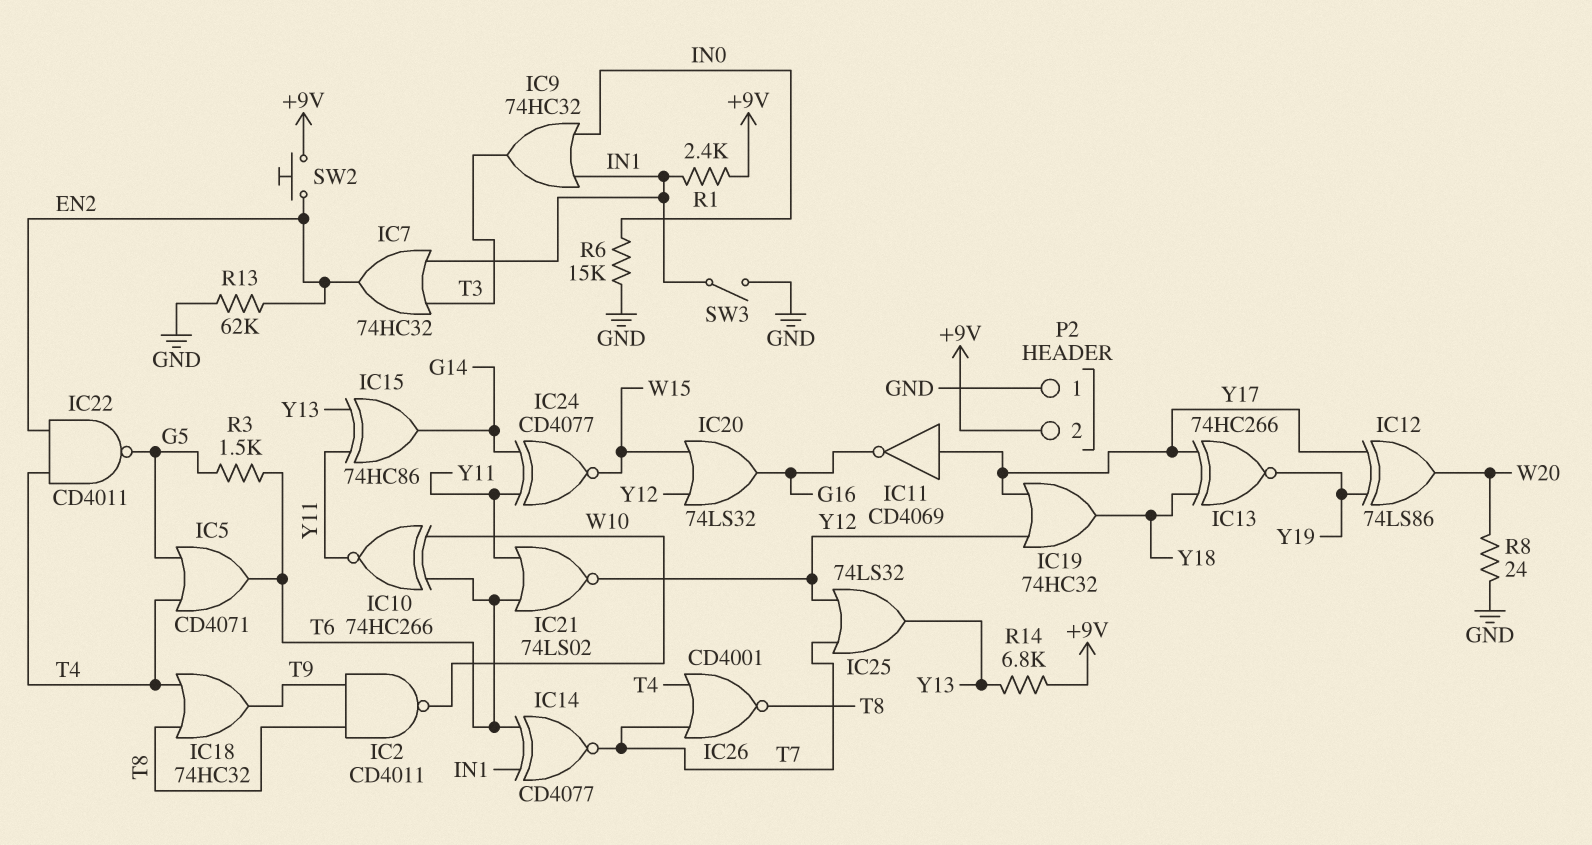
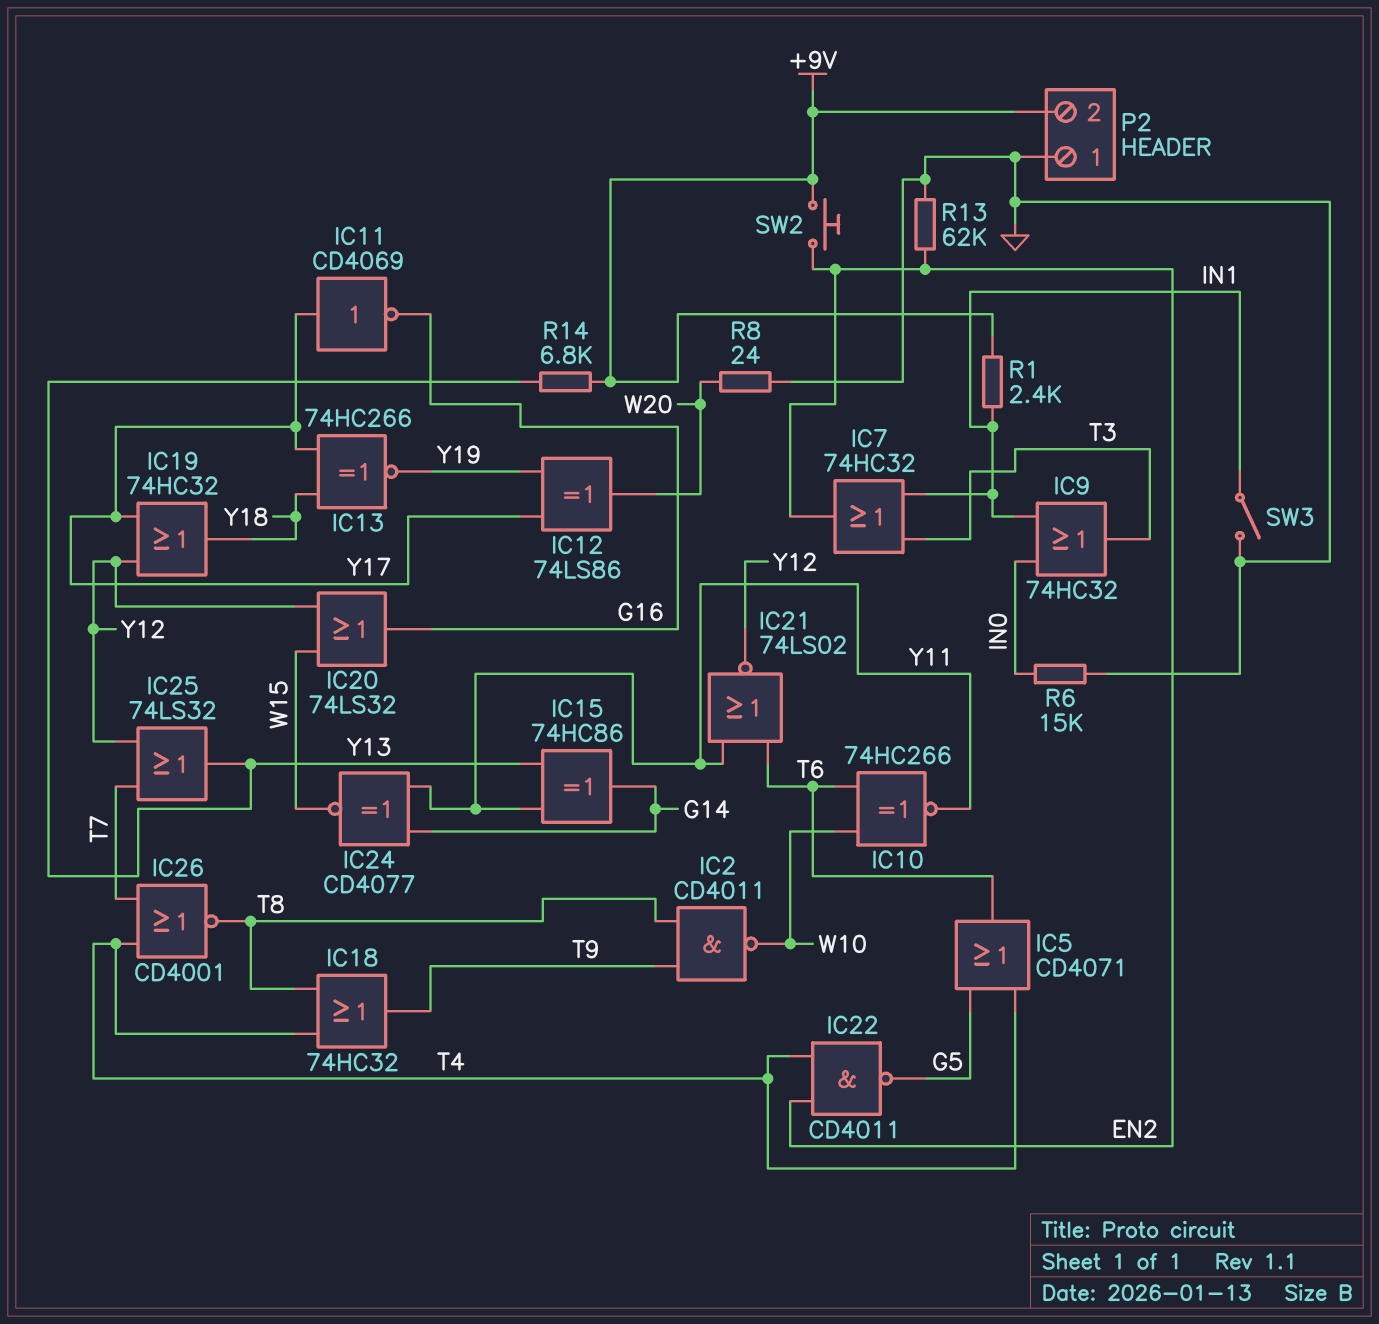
IC14: XNOR CD4077 (in IN1, in T6, out T7) -> none
R3: 1.5k (G5, T6) -> none

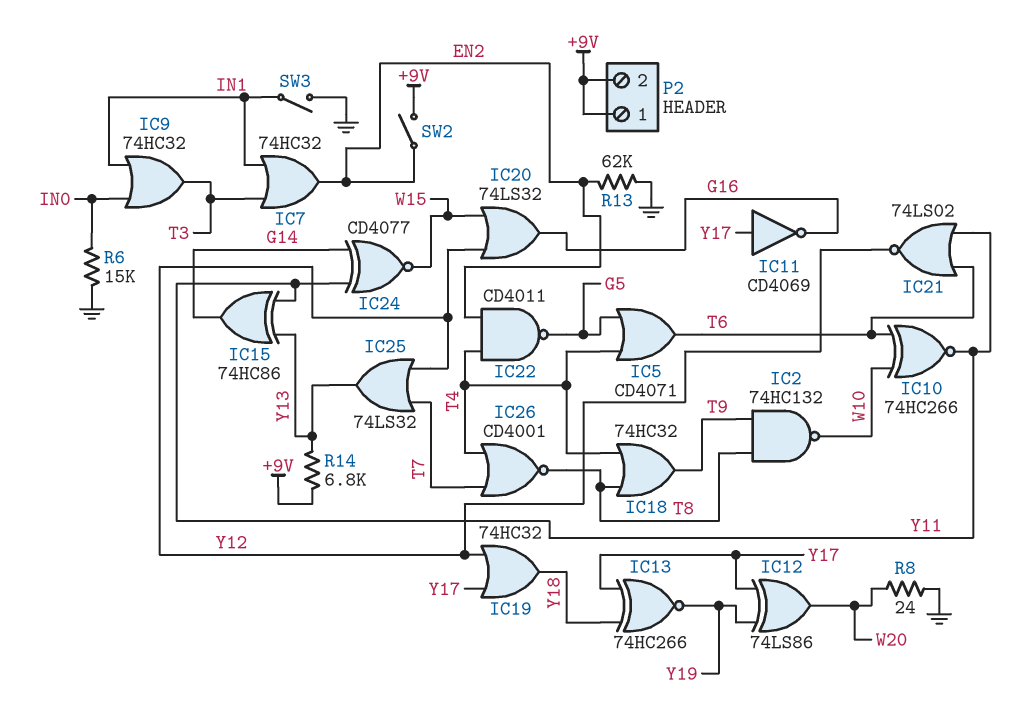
IC2: NAND CD4011 (in T8, in T9, out W10) -> NAND 74HC132 (in T8, in T9, out W10)
P2 pin 1: GND -> +9V
R1: 2.4k (+9V, IN1) -> none
SW2: button (+9V, EN2) -> switch (+9V, EN2)

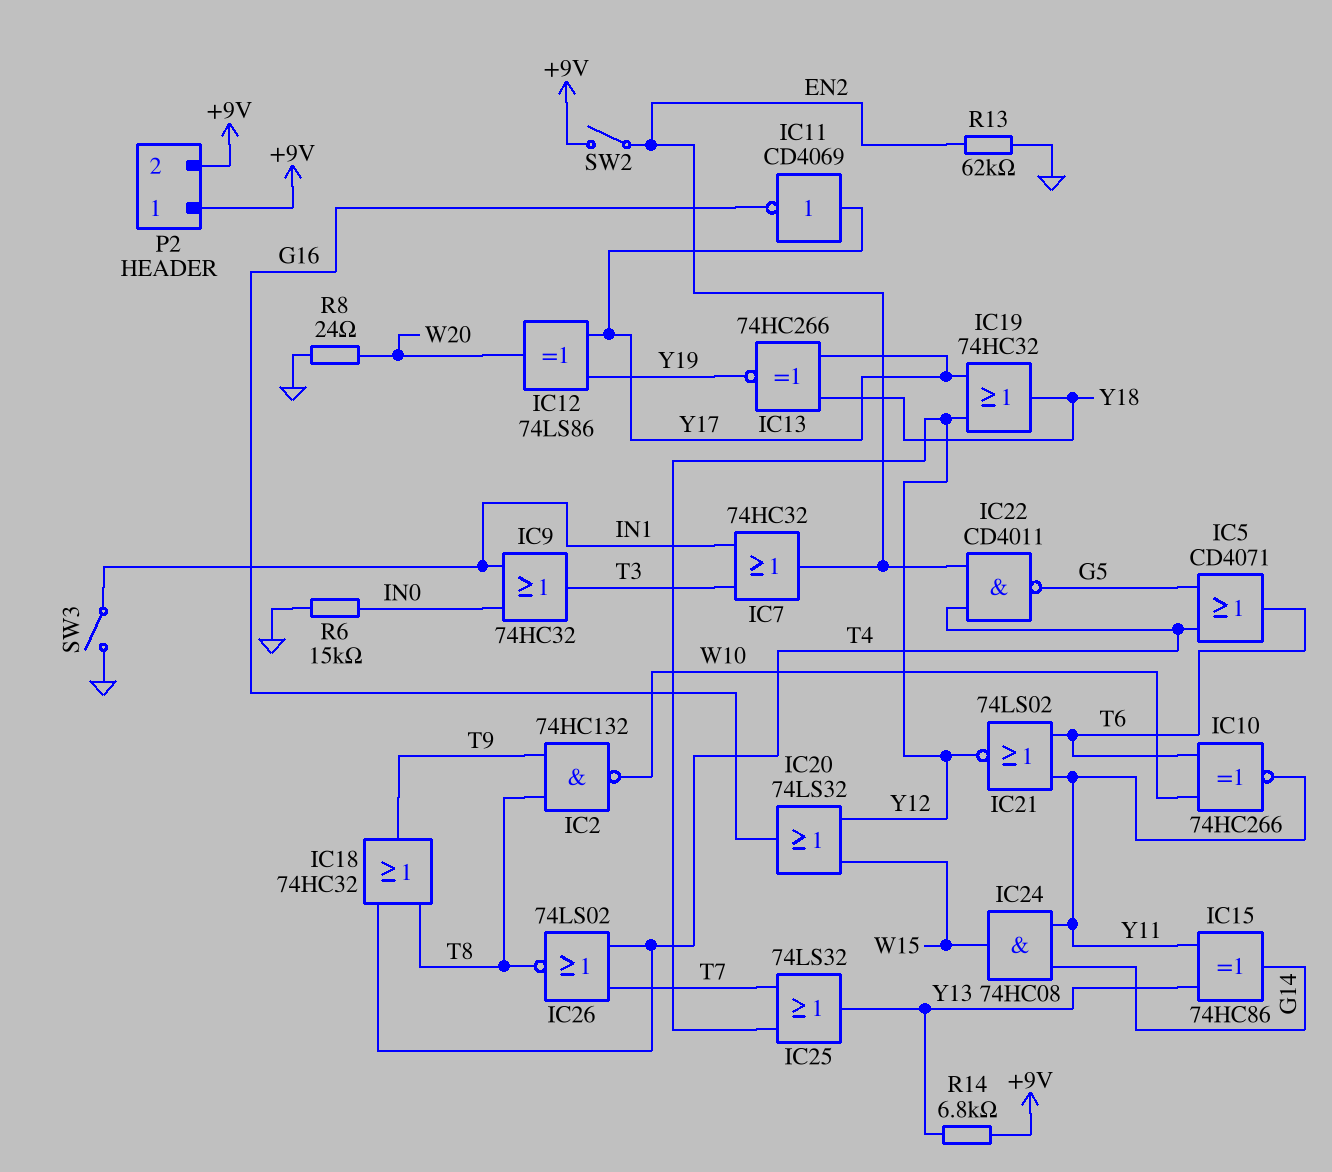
IC24: XNOR CD4077 (in G14, in Y11, out W15) -> AND 74HC08 (in G14, in Y11, out W15)
IC26: NOR CD4001 (in T4, in T7, out T8) -> NOR 74LS02 (in T4, in T7, out T8)

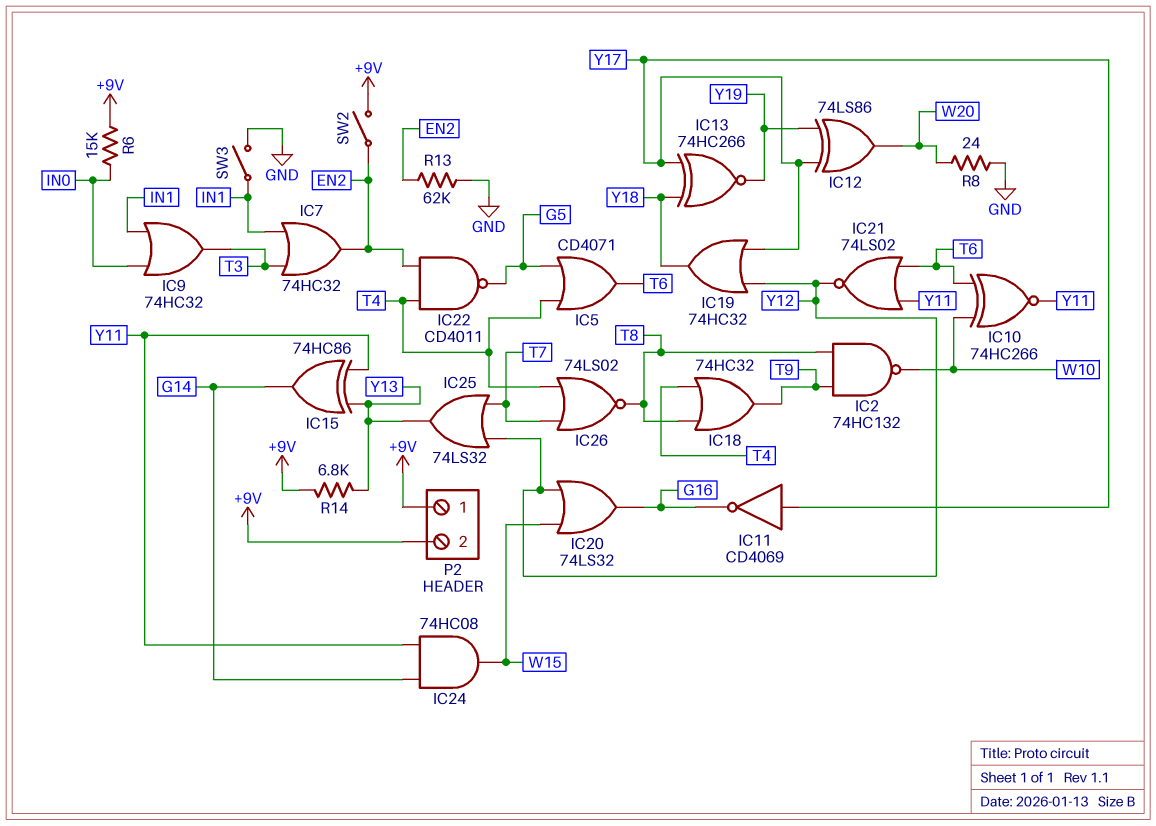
R6: 15k (GND, IN0) -> 15k (+9V, IN0)

